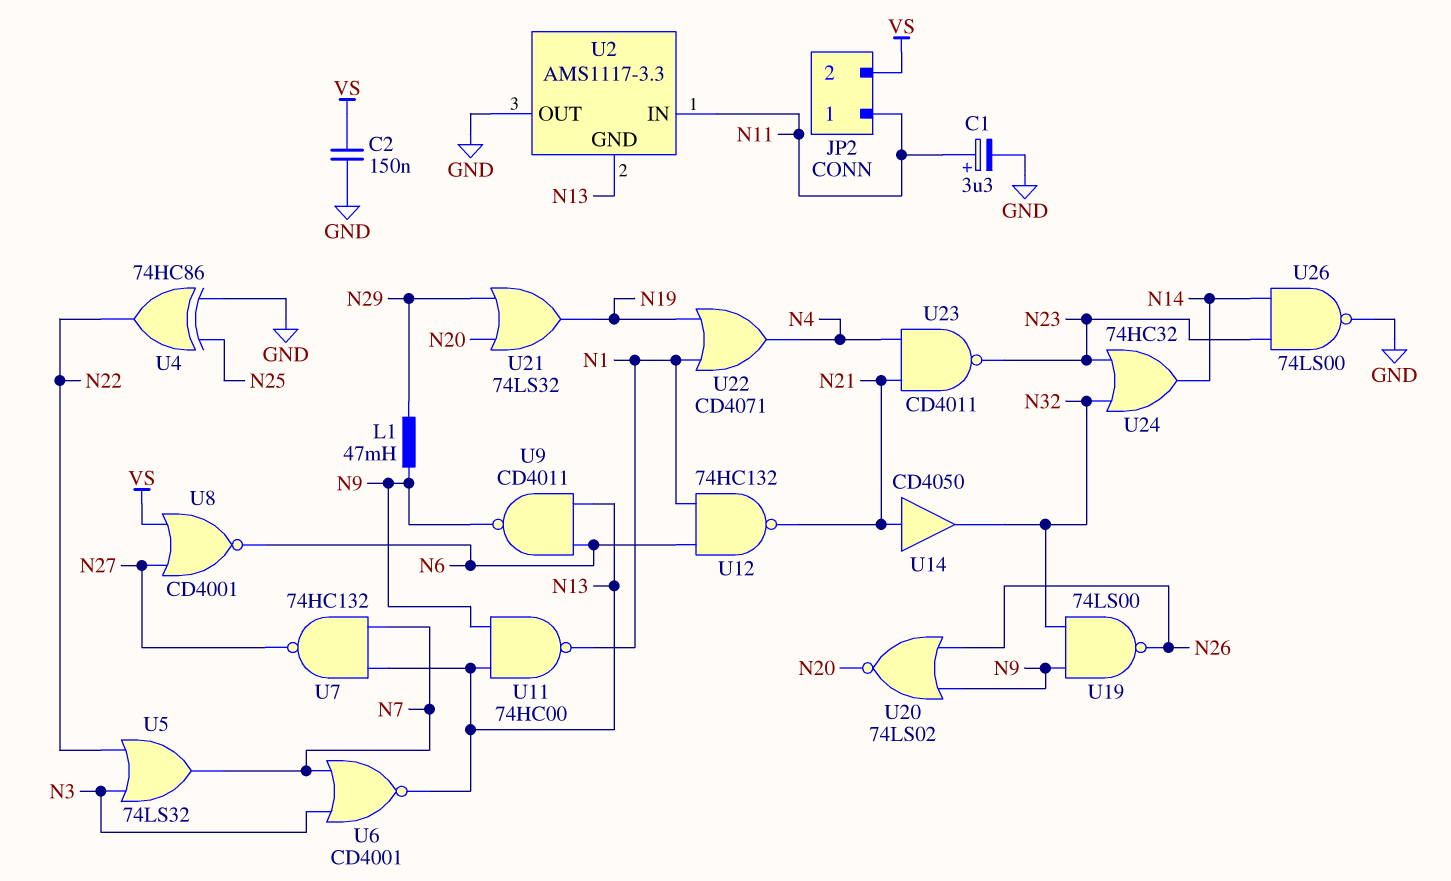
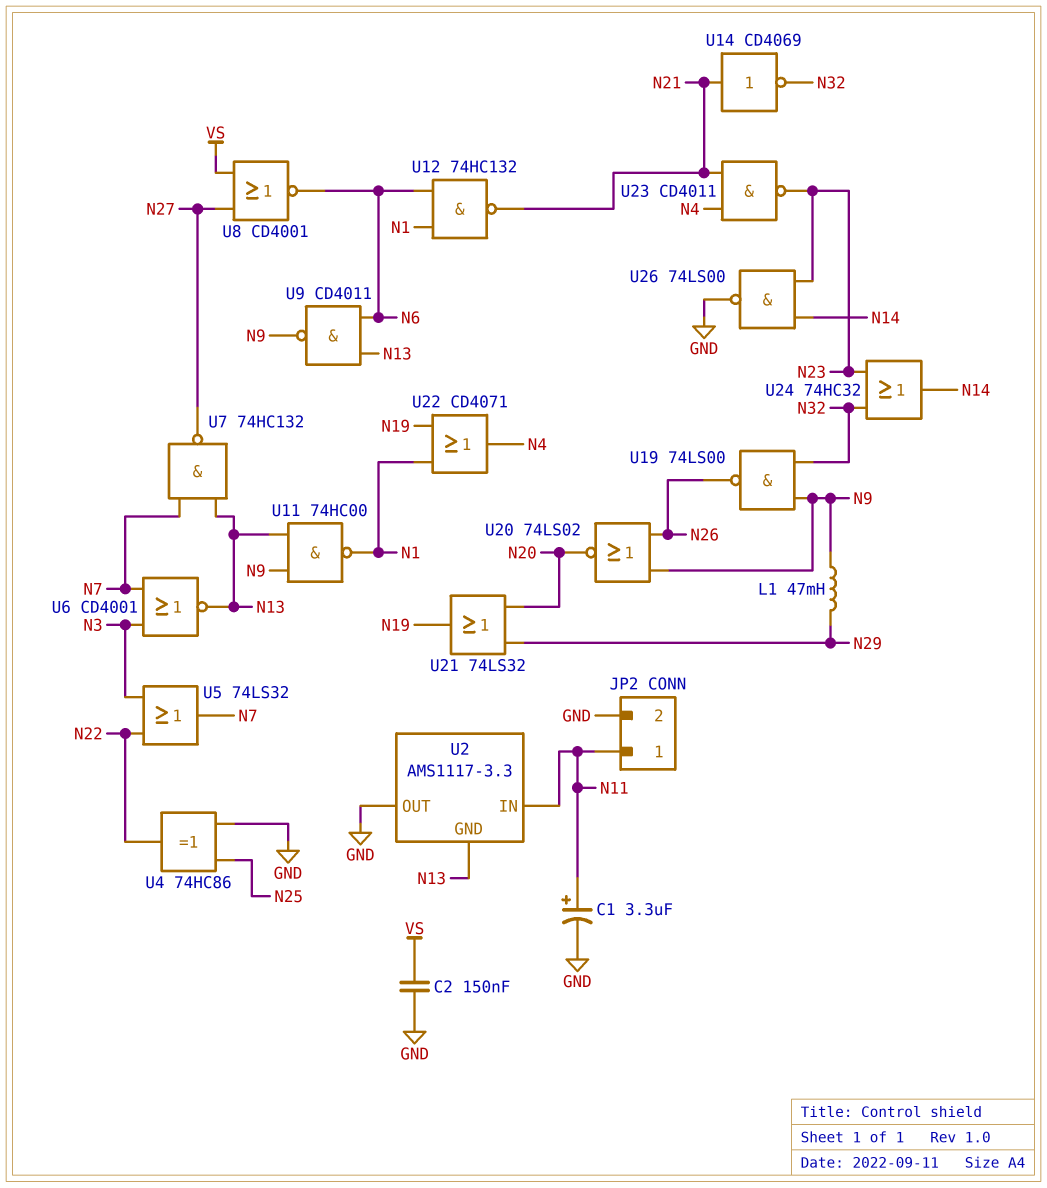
JP2 pin 2: VS -> GND
U14: buffer CD4050 (in N21, out N32) -> NOT CD4069 (in N21, out N32)

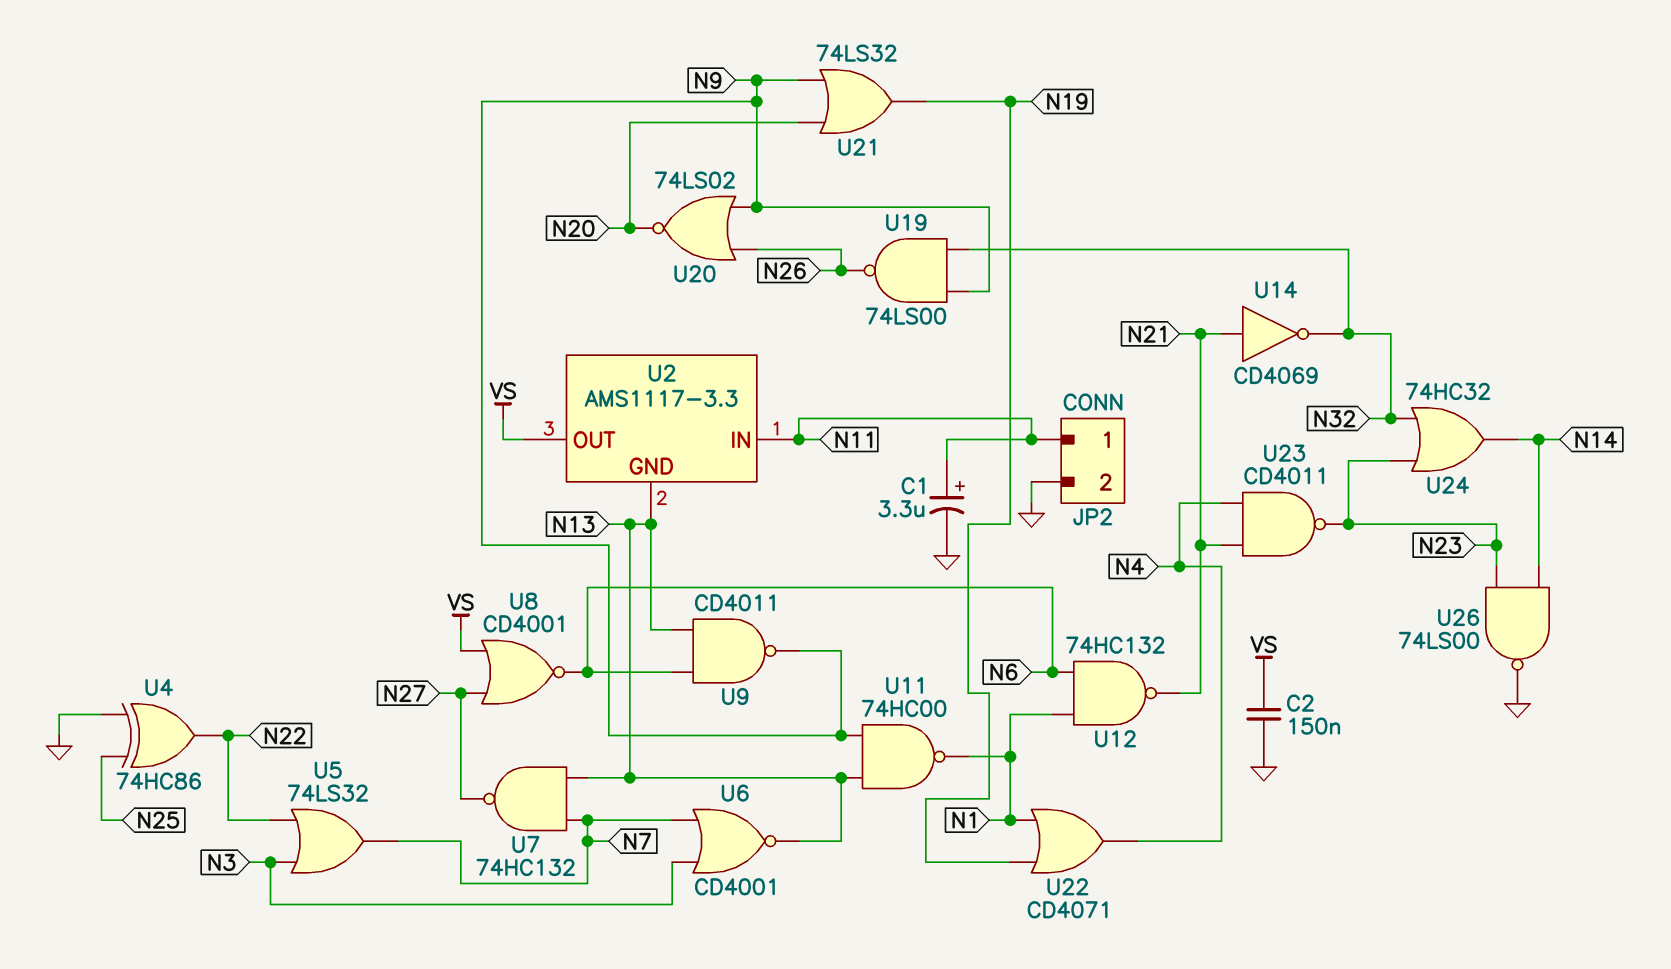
L1: 47mH (N9, N29) -> none
U2 pin OUT: GND -> VS
U21: OR 74LS32 (in N20, in N29, out N19) -> OR 74LS32 (in N9, in N20, out N19)

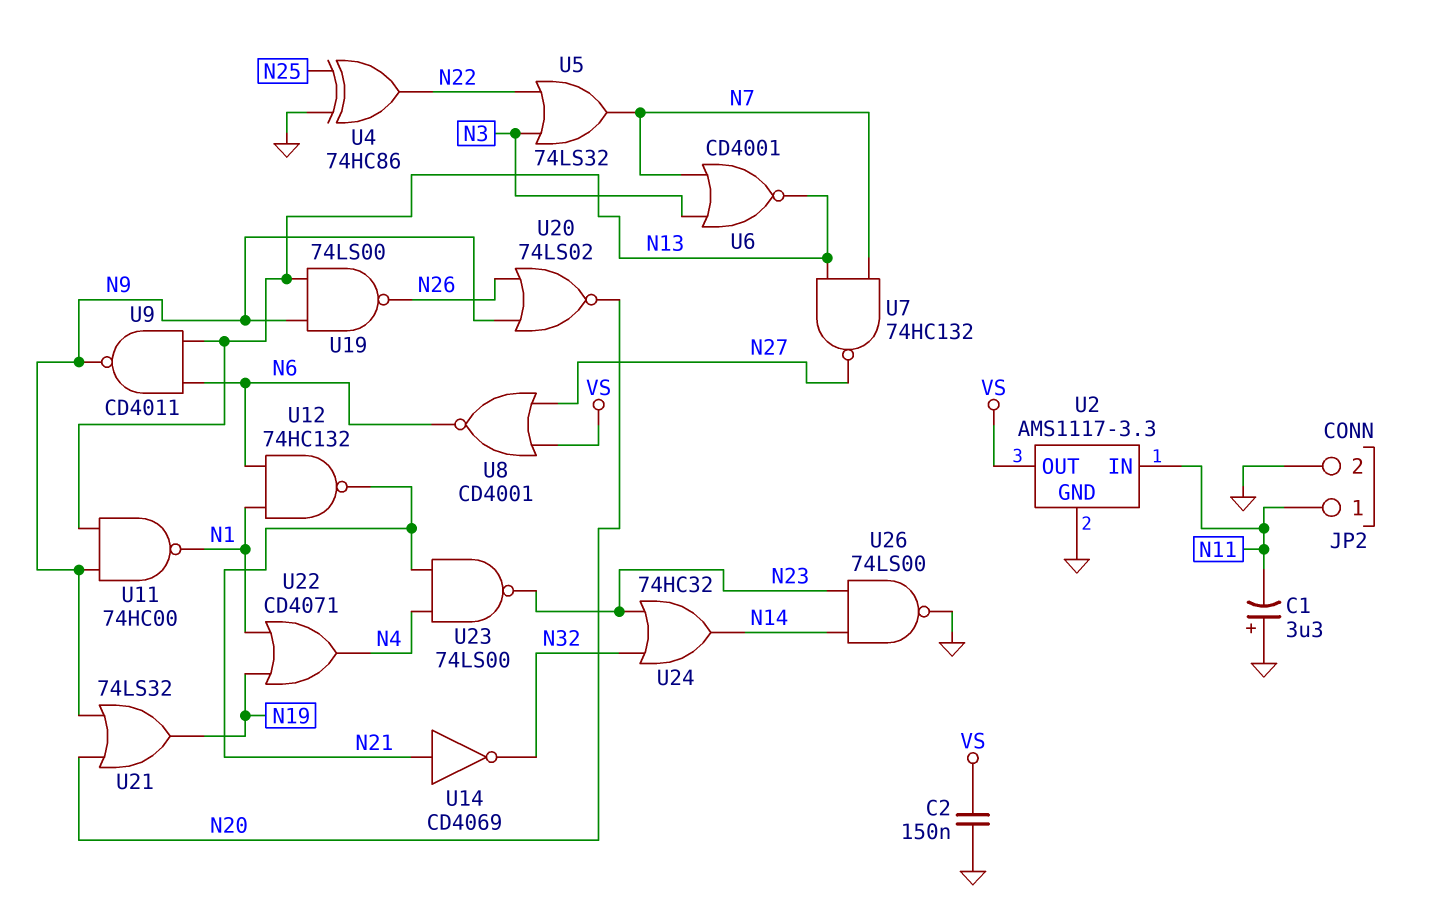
C1: 3.3uF (plus N11, minus GND) -> 3.3uF (plus GND, minus N11)
U2 pin GND: N13 -> GND
U19: NAND 74LS00 (in N9, in N32, out N26) -> NAND 74LS00 (in N9, in N13, out N26)
U23: NAND CD4011 (in N4, in N21, out N23) -> NAND 74LS00 (in N4, in N21, out N23)

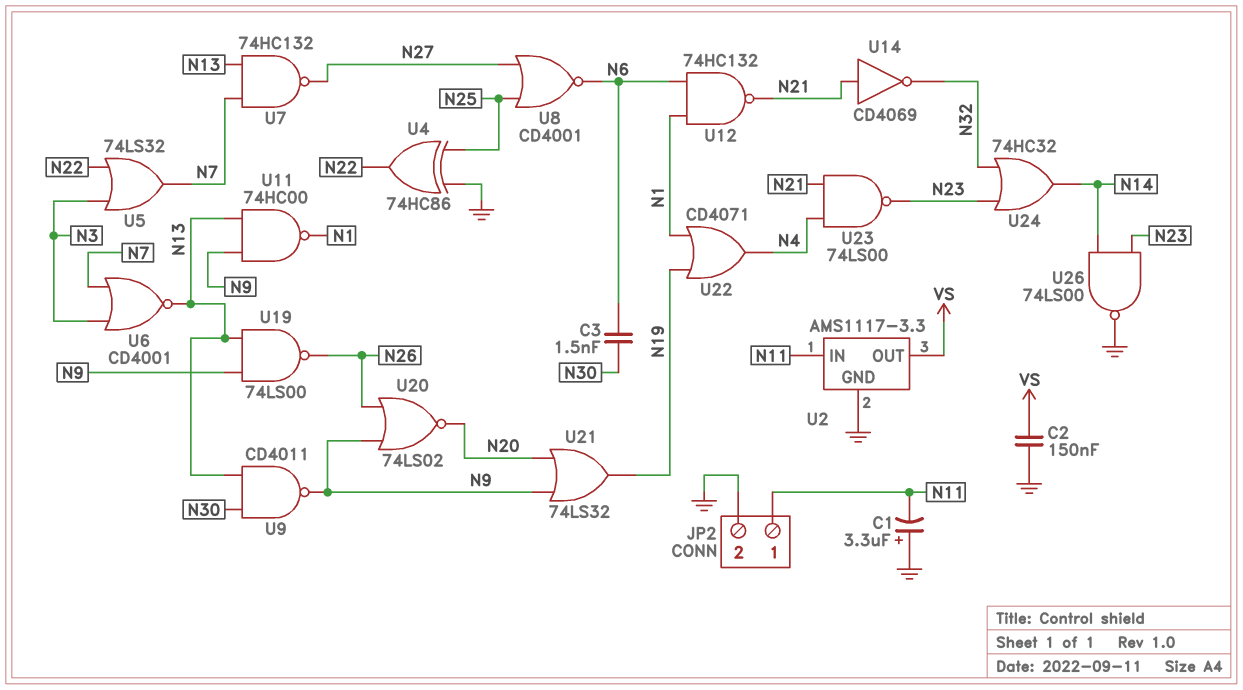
C3: none -> 1.5nF (N6, N30)
U8: NOR CD4001 (in N27, in VS, out N6) -> NOR CD4001 (in N25, in N27, out N6)
U9: NAND CD4011 (in N6, in N13, out N9) -> NAND CD4011 (in N13, in N30, out N9)

